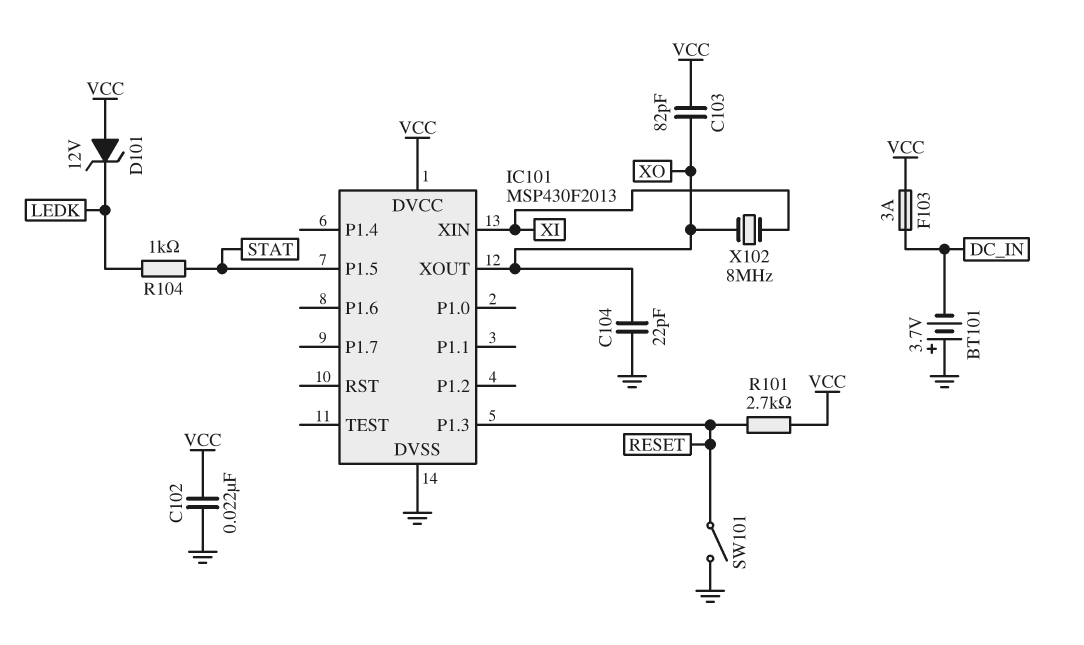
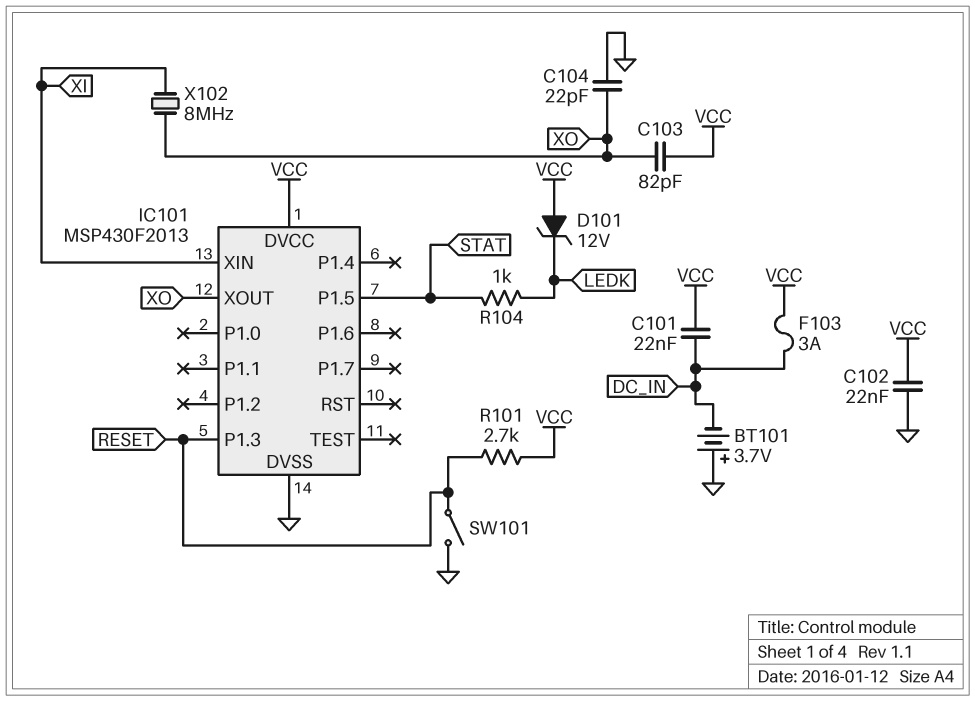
C101: none -> 22nF (DC_IN, VCC)

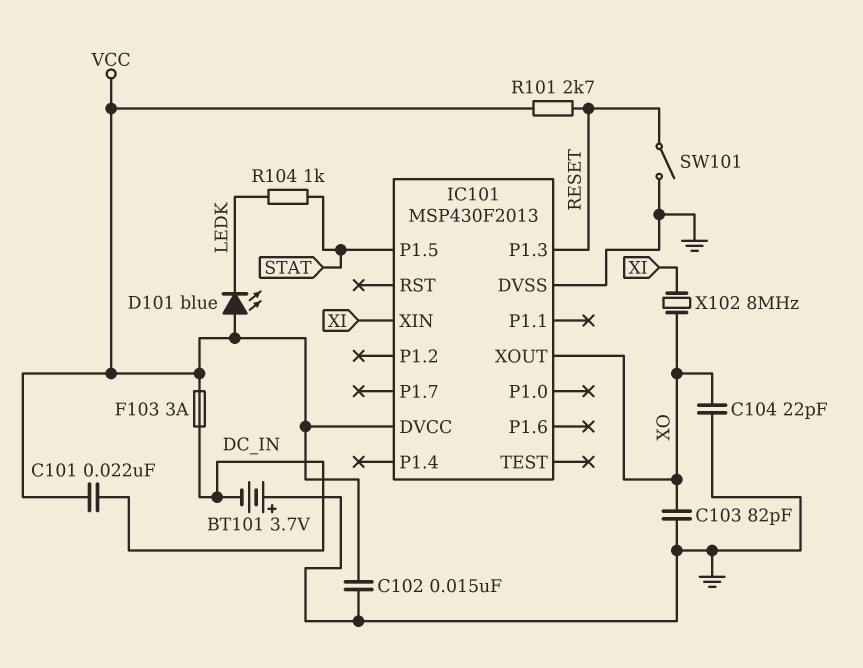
C102: 22nF (GND, VCC) -> 15nF (GND, VCC)
C103: 82pF (VCC, XO) -> 82pF (GND, XO)
D101: zener 12V (A VCC, K LEDK) -> LED blue (A VCC, K LEDK)

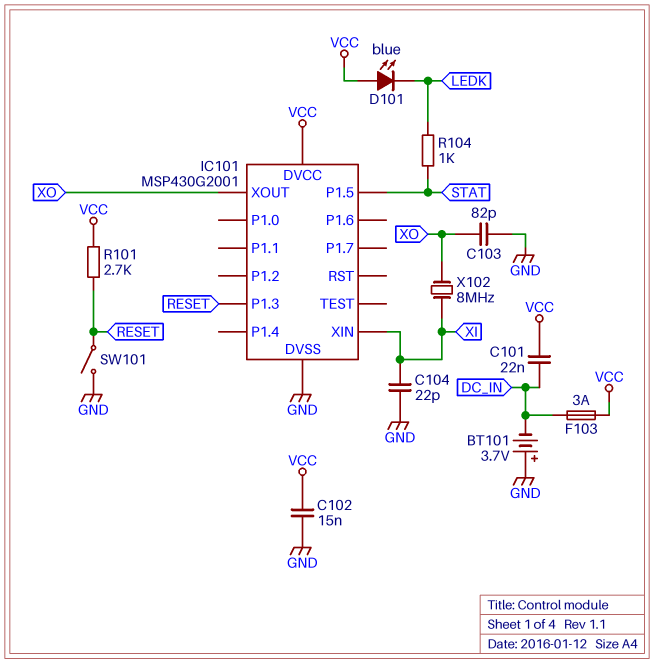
C104: 22pF (GND, XO) -> 22pF (GND, XI)
IC101: MSP430F2013 -> MSP430G2001

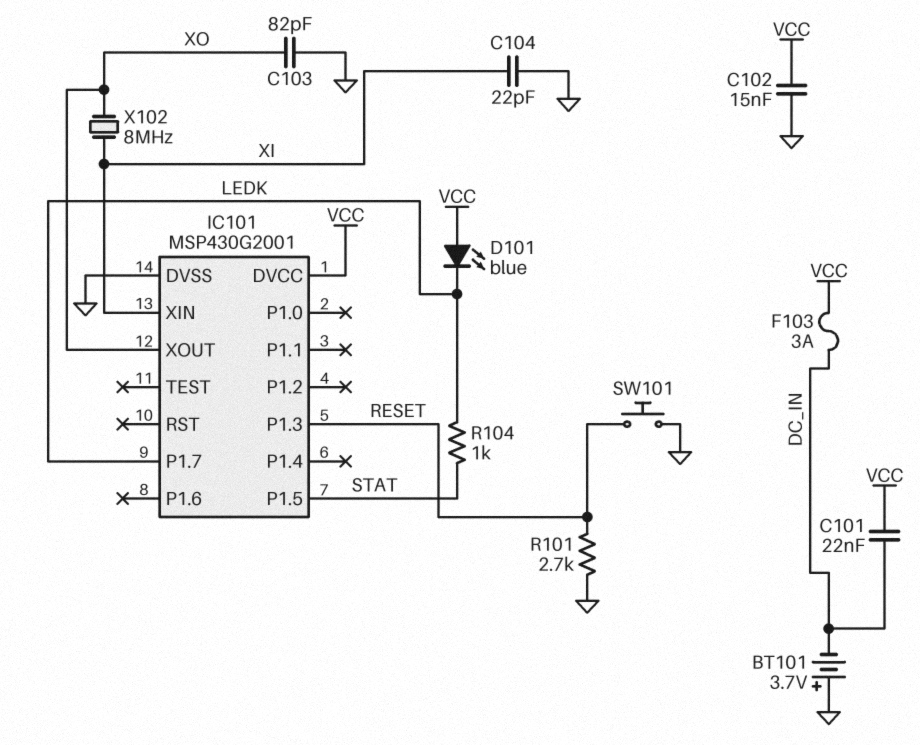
IC101 pin P1.7: none -> LEDK
R101: 2.7k (RESET, VCC) -> 2.7k (GND, RESET)
SW101: switch (GND, RESET) -> button (GND, RESET)

